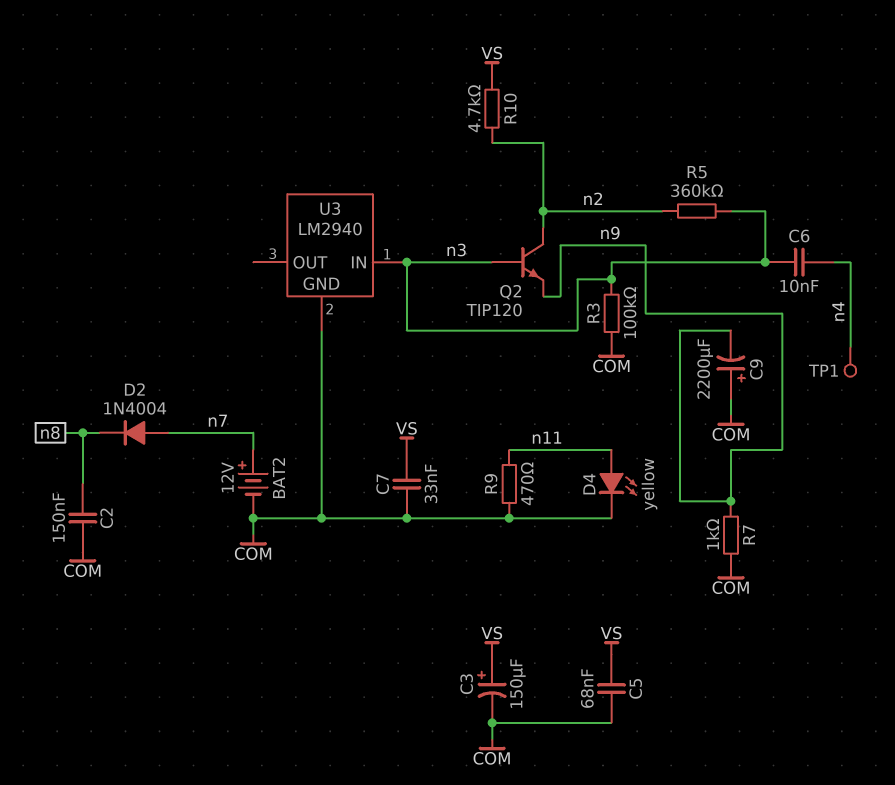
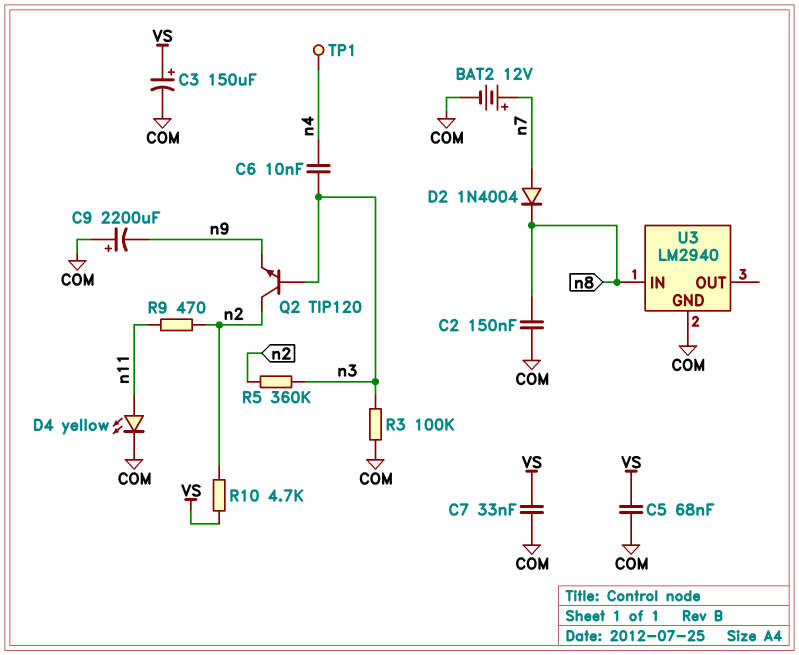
R7: 1k (COM, n9) -> none
R9: 470 (COM, n11) -> 470 (n2, n11)
U3 pin IN: n3 -> n8

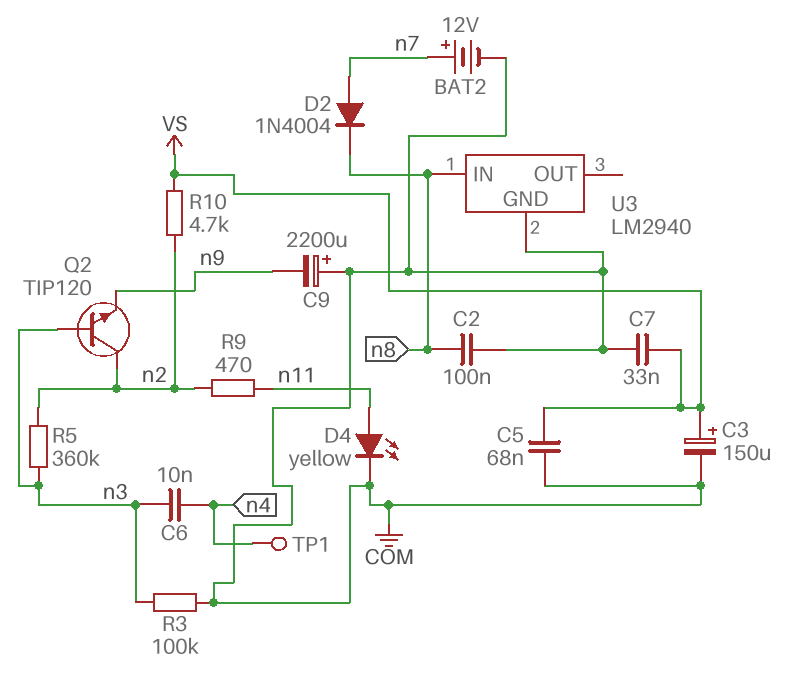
C2: 150nF (COM, n8) -> 100nF (COM, n8)

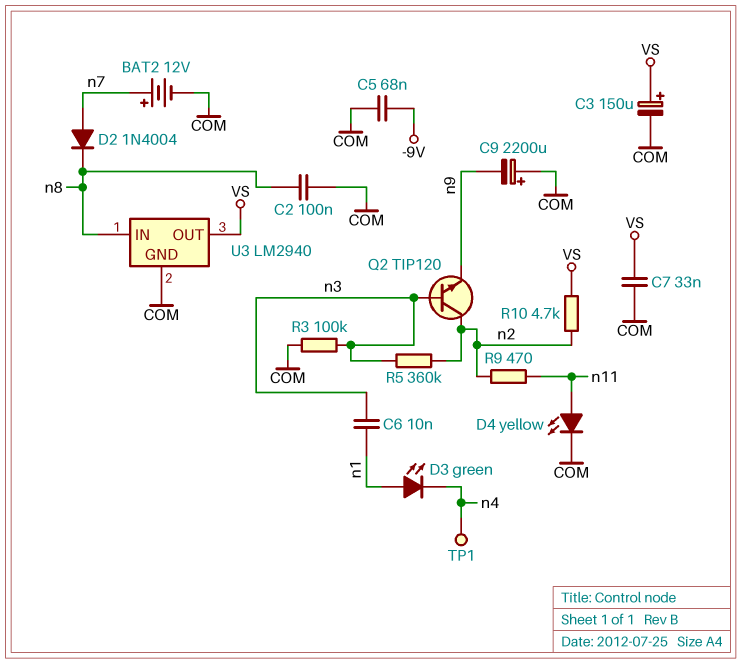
C5: 68nF (COM, VS) -> 68nF (-9V, COM)
C6: 10nF (n3, n4) -> 10nF (n1, n3)
D3: none -> LED green (A n1, K n4)
U3 pin OUT: none -> VS

